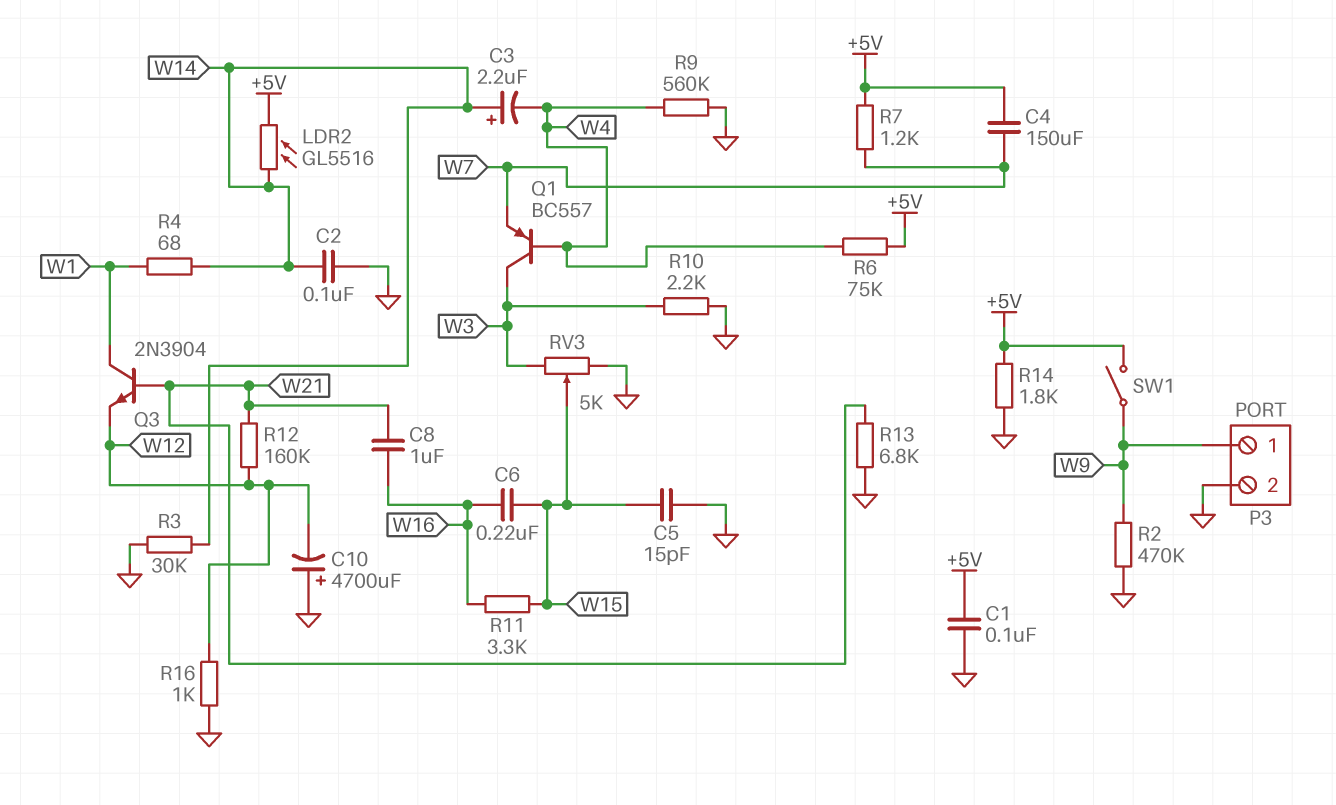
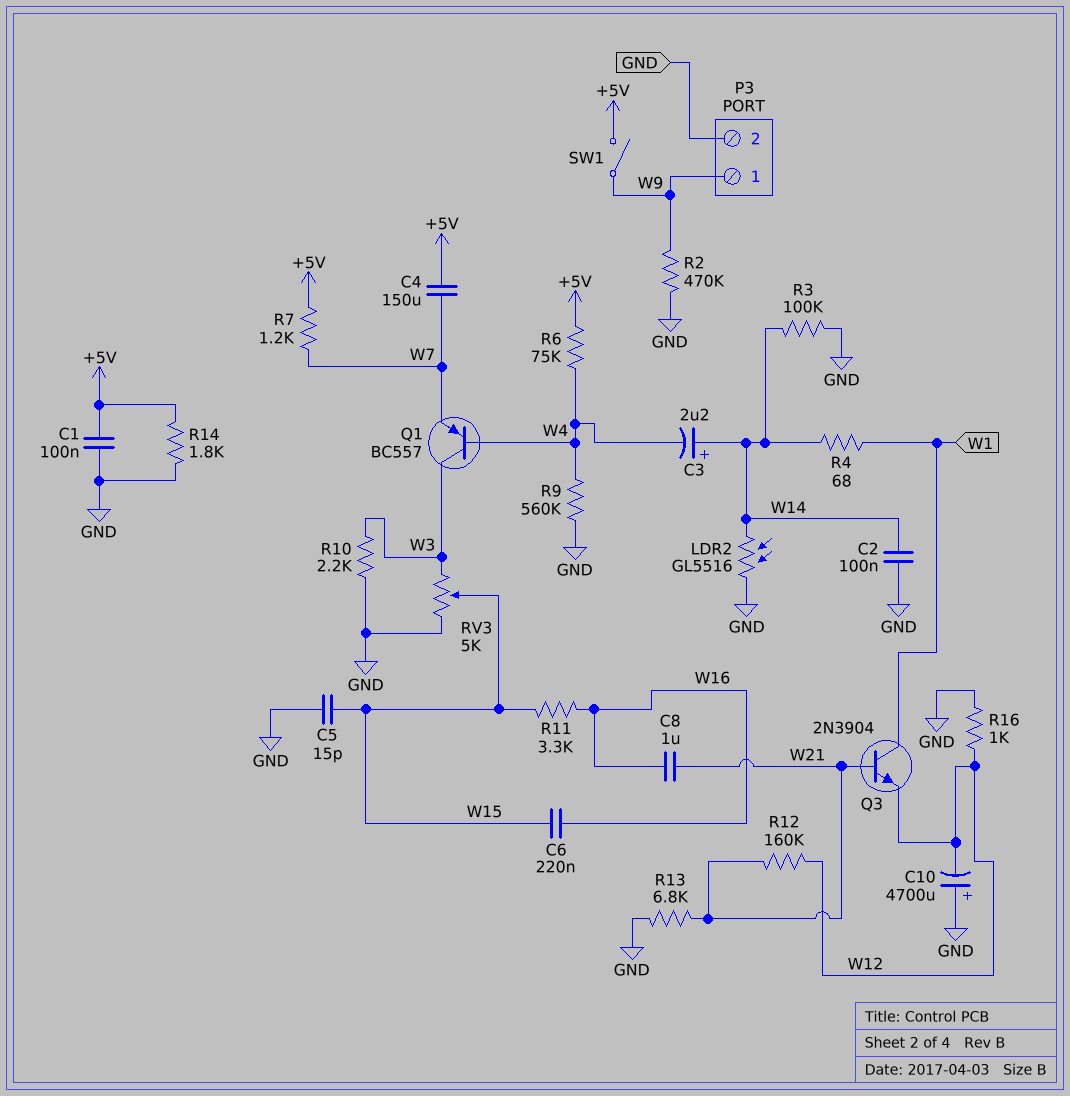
LDR2: GL5516 (+5V, W14) -> GL5516 (GND, W14)
R3: 30k (GND, W14) -> 100k (GND, W14)

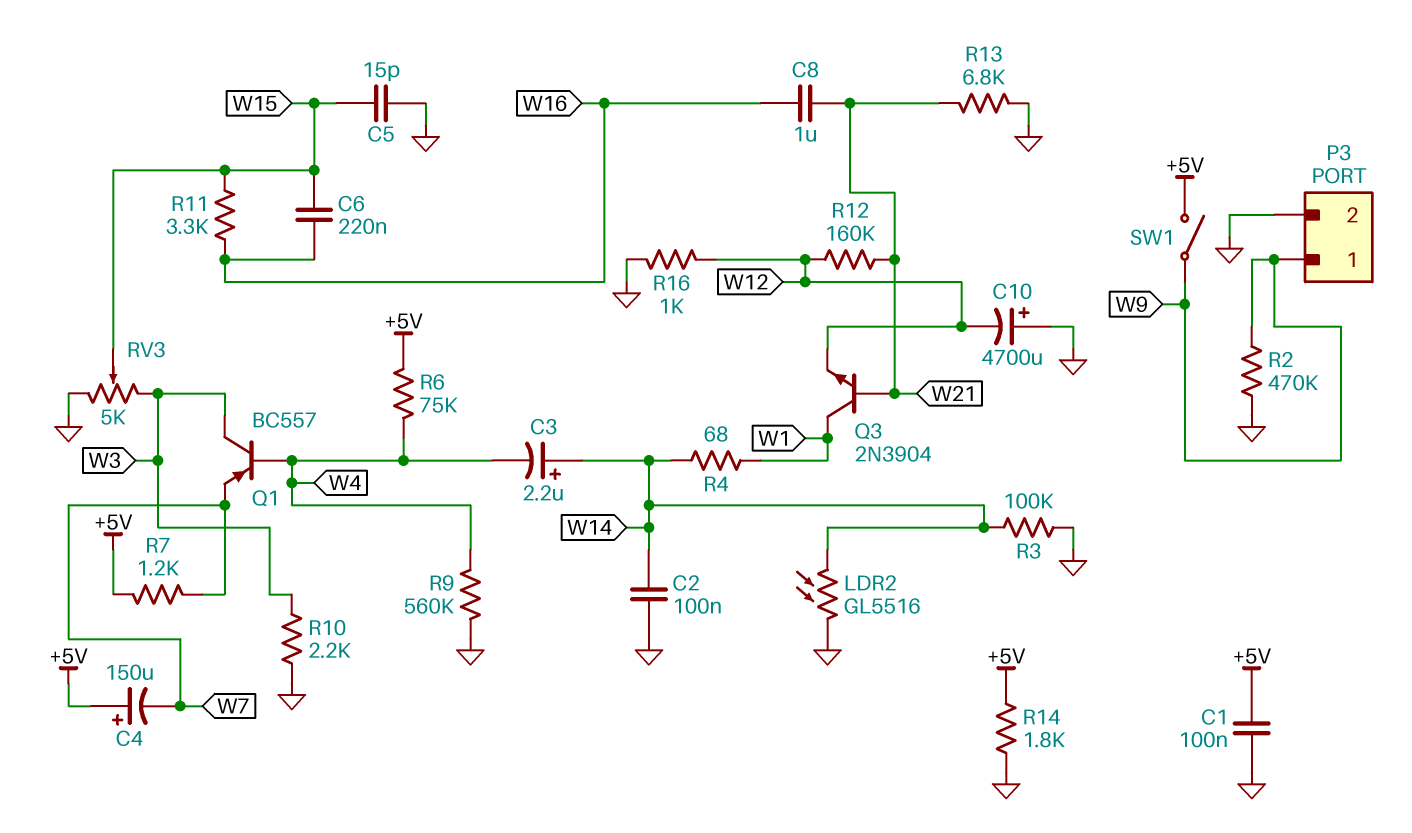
C4: 150uF (+5V, W7) -> 150uF (plus +5V, minus W7)

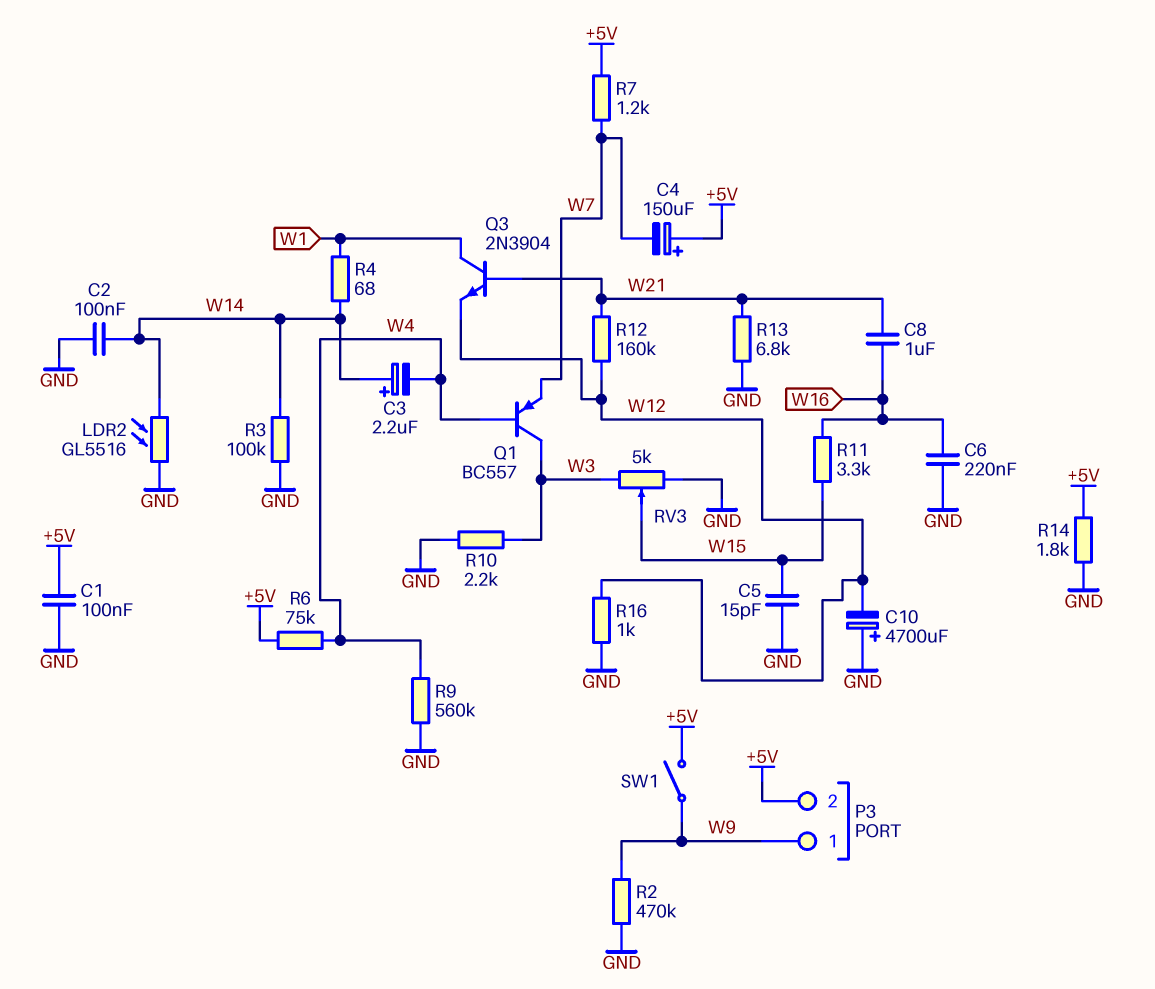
C6: 220nF (W15, W16) -> 220nF (GND, W16)
P3 pin 2: GND -> +5V

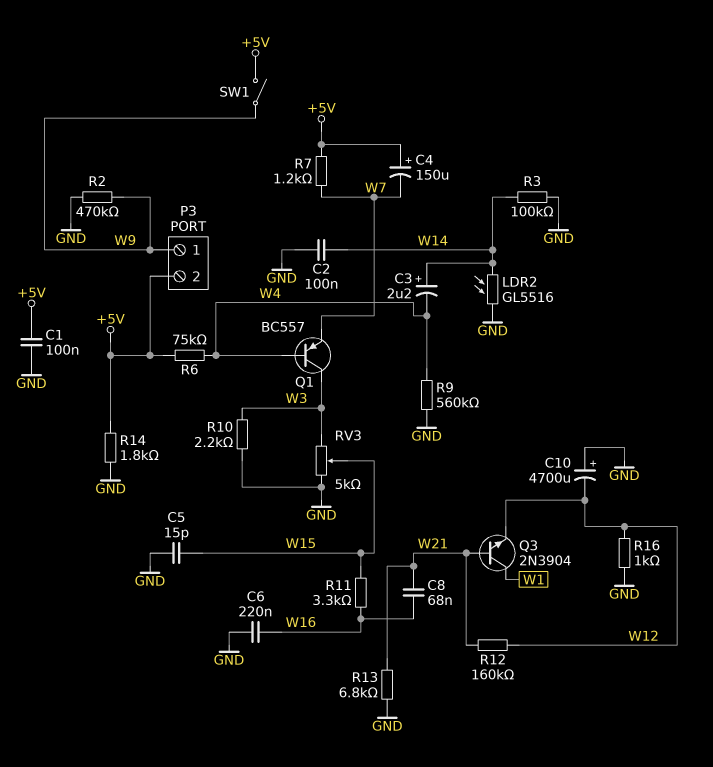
C8: 1uF (W16, W21) -> 68nF (W16, W21)
R4: 68 (W1, W14) -> none

